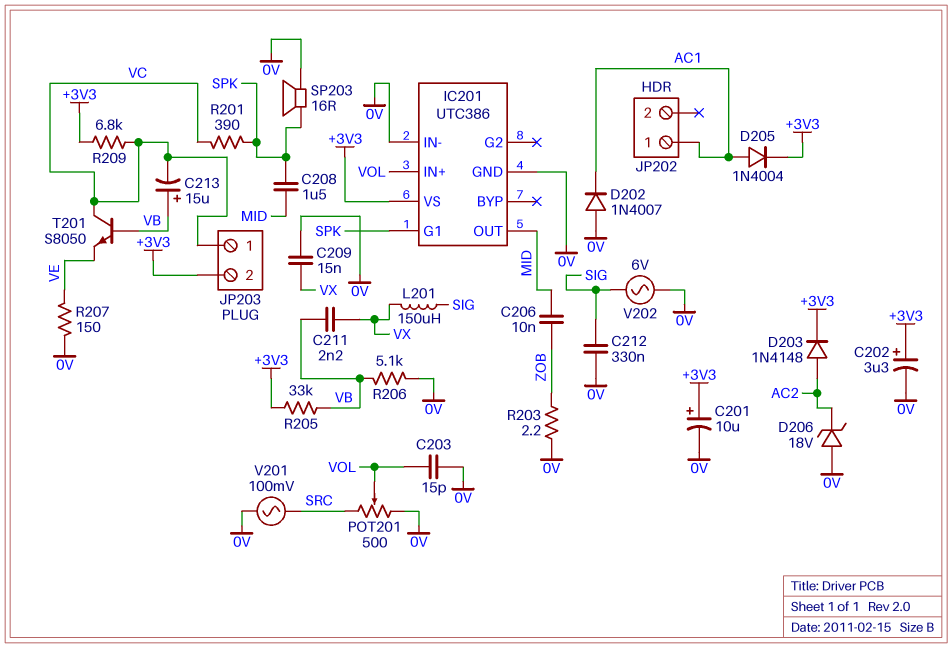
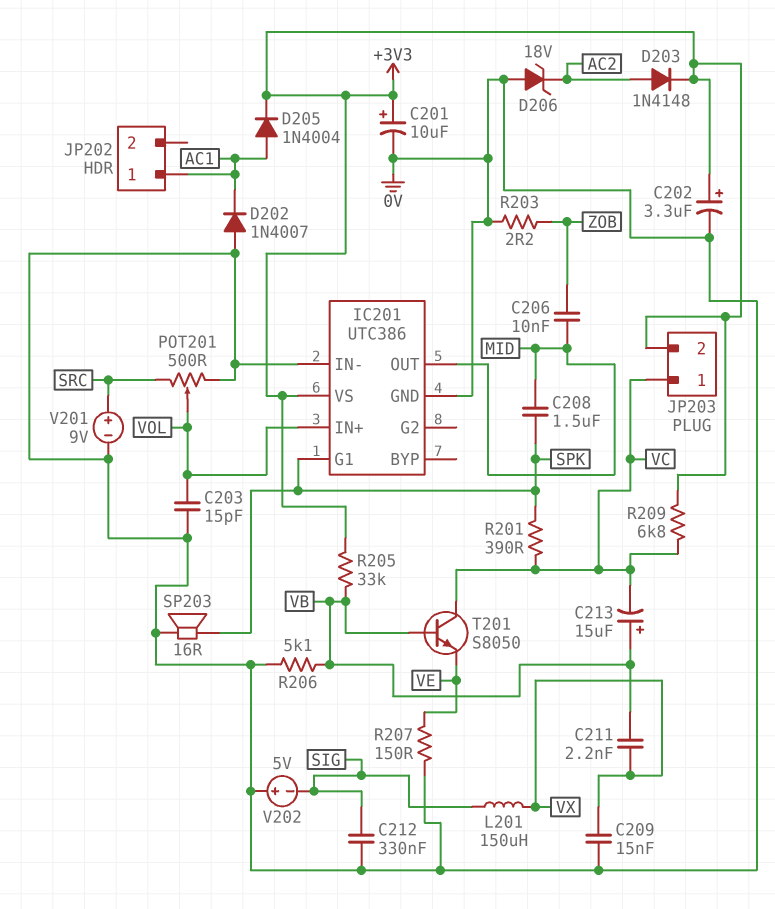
V201: AC 100mV (0V, SRC) -> 9V (plus SRC, minus 0V)
V202: AC 6V (0V, SIG) -> 5V (plus 0V, minus SIG)

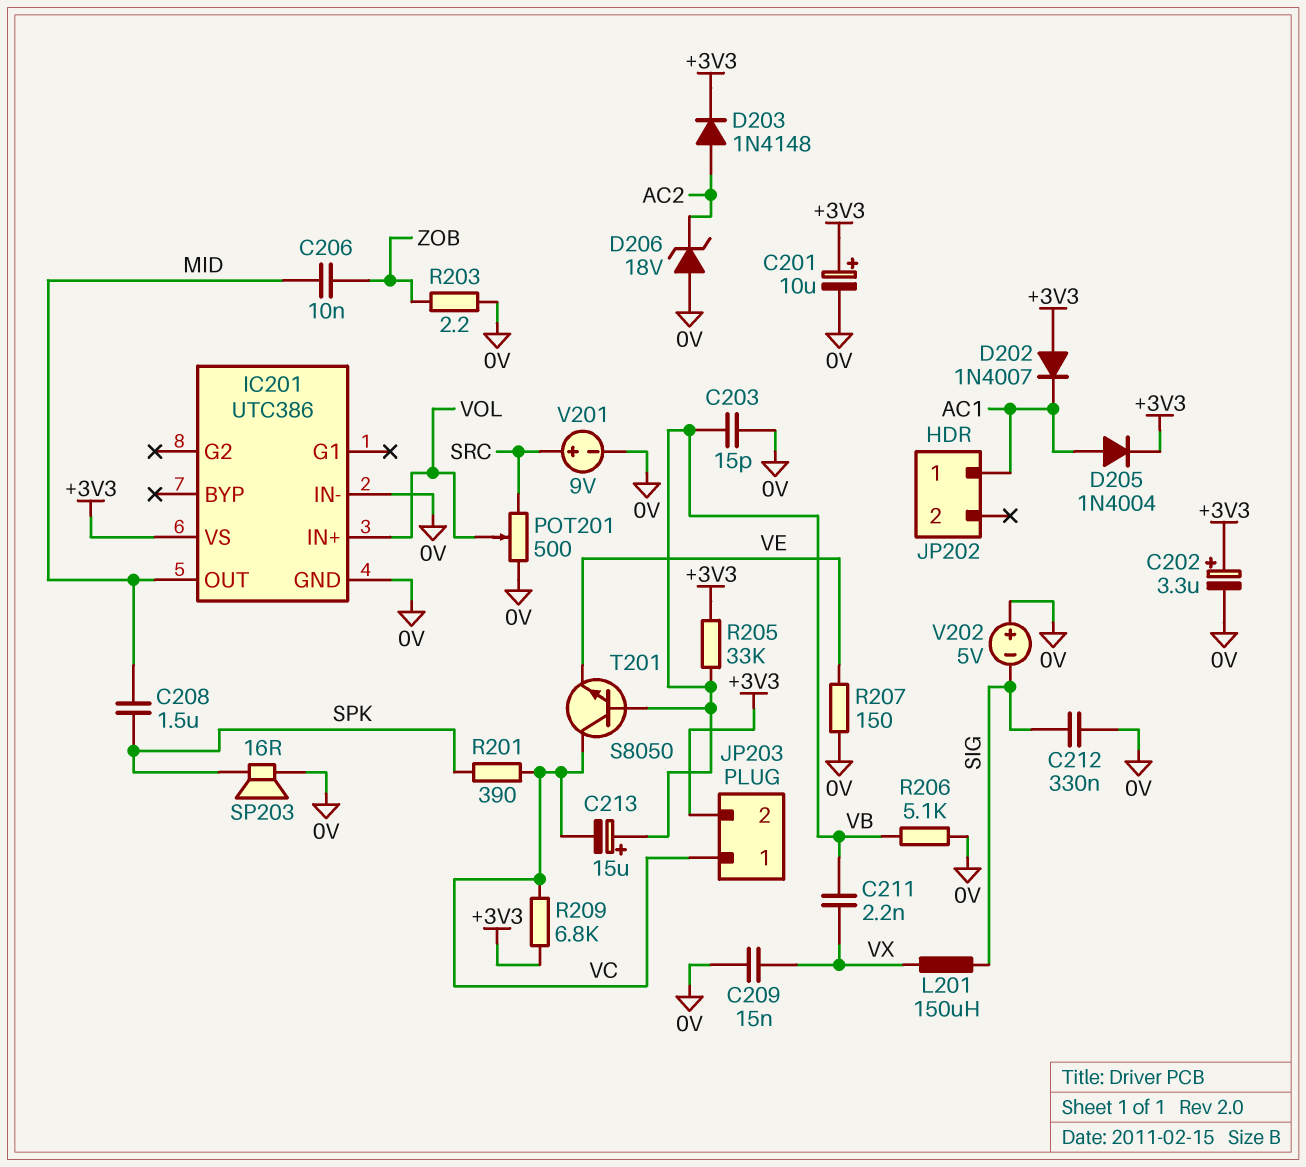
C203: 15pF (0V, VOL) -> 15pF (0V, VB)
D202: diode 1N4007 (A 0V, K AC1) -> diode 1N4007 (A +3V3, K AC1)
IC201 pin G1: SPK -> none

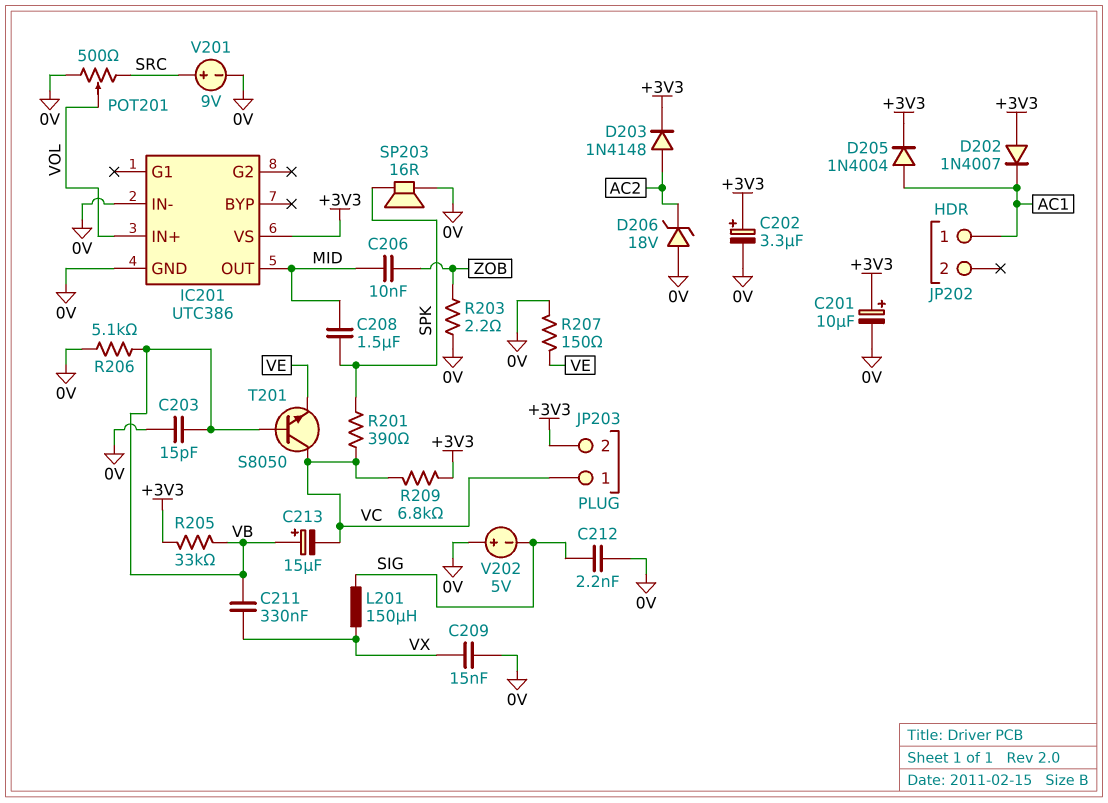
C211: 2.2nF (VB, VX) -> 330nF (VB, VX)
C212: 330nF (0V, SIG) -> 2.2nF (0V, SIG)

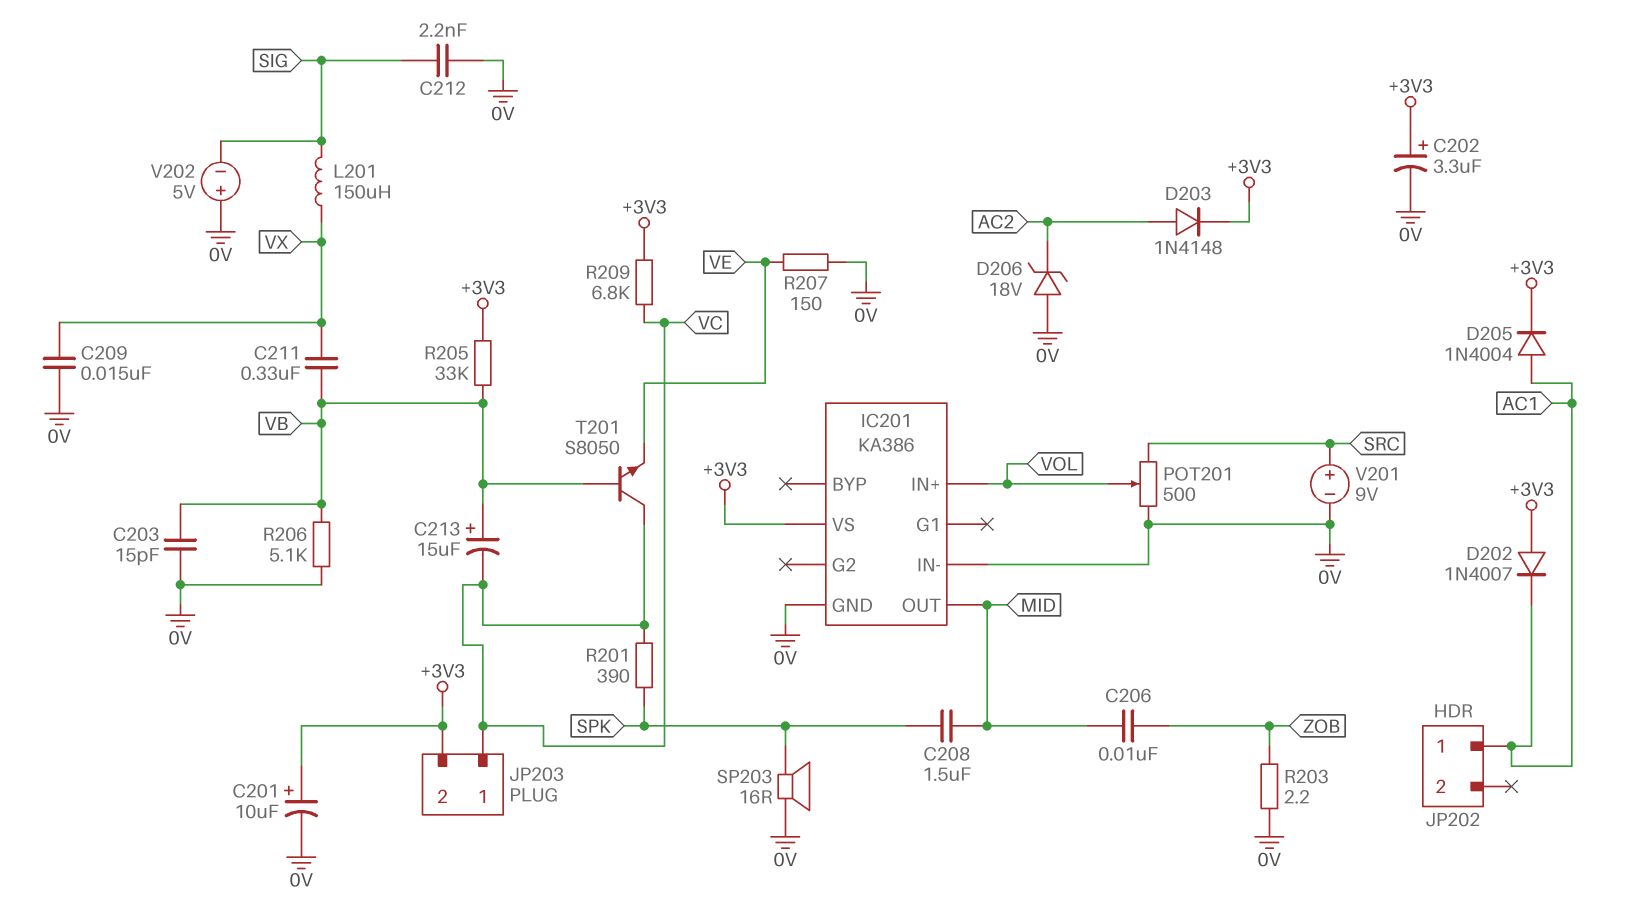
IC201: UTC386 -> KA386

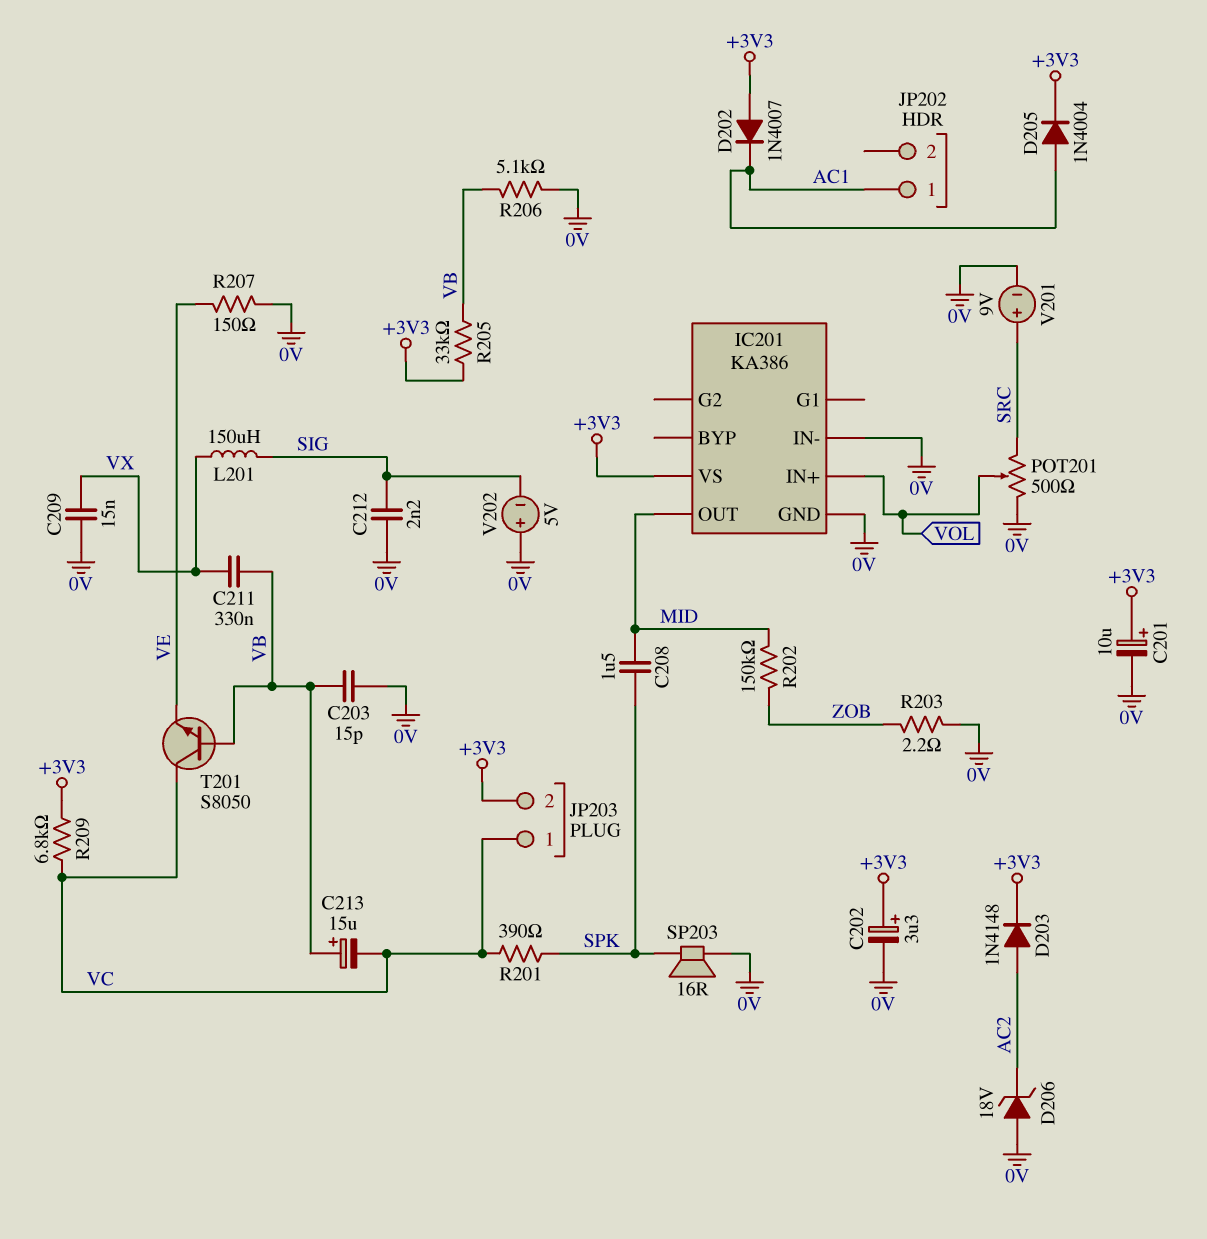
C206: 10nF (MID, ZOB) -> none
R202: none -> 150k (MID, ZOB)

